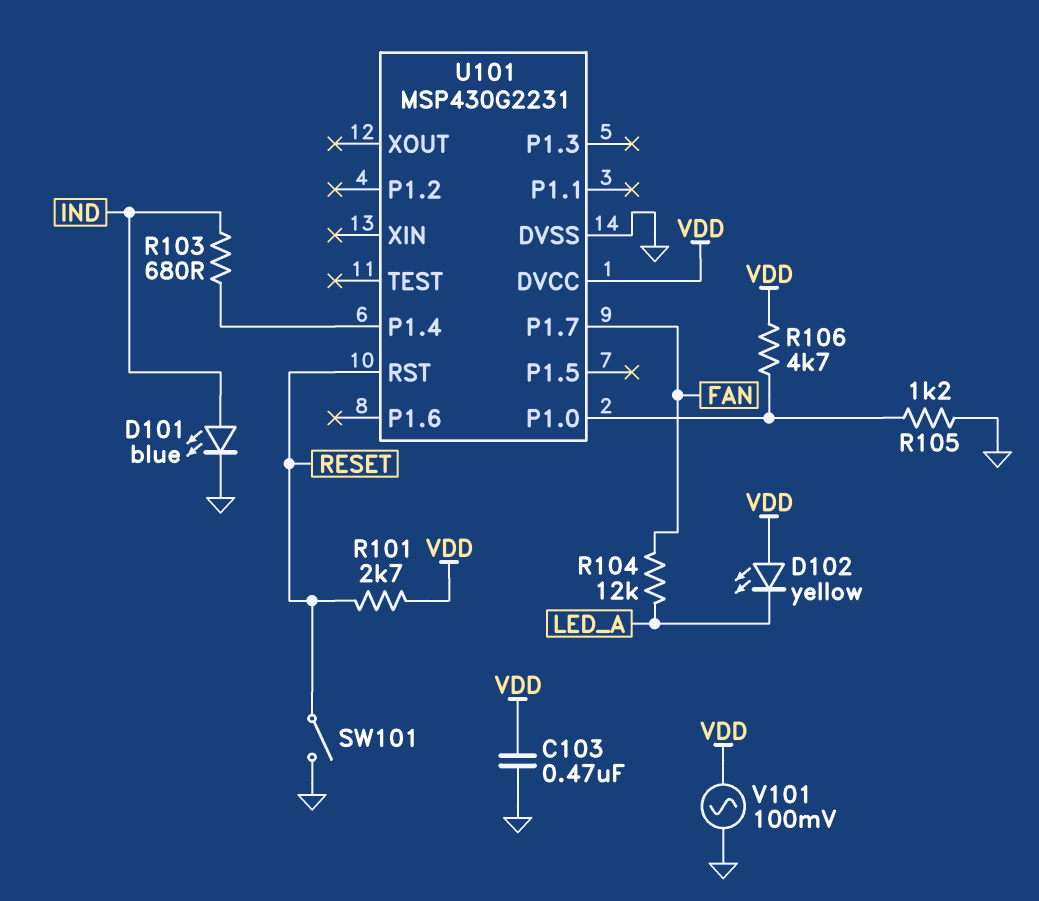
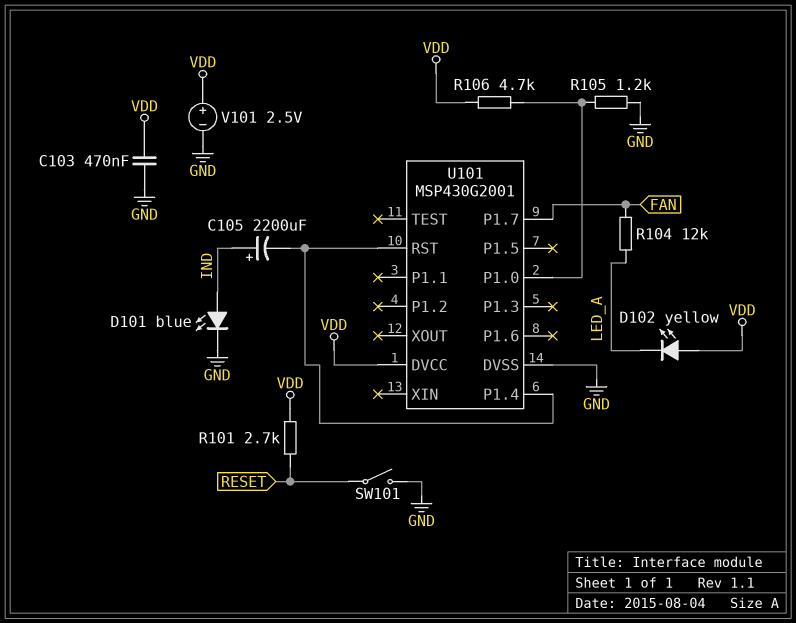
C105: none -> 2200uF (plus IND, minus U101/P1.4)
R103: 680 (IND, U101/P1.4) -> none
U101: MSP430G2231 -> MSP430G2001
U101 pin RST: RESET -> U101/P1.4
V101: AC 100mV (GND, VDD) -> 2.5V (plus VDD, minus GND)

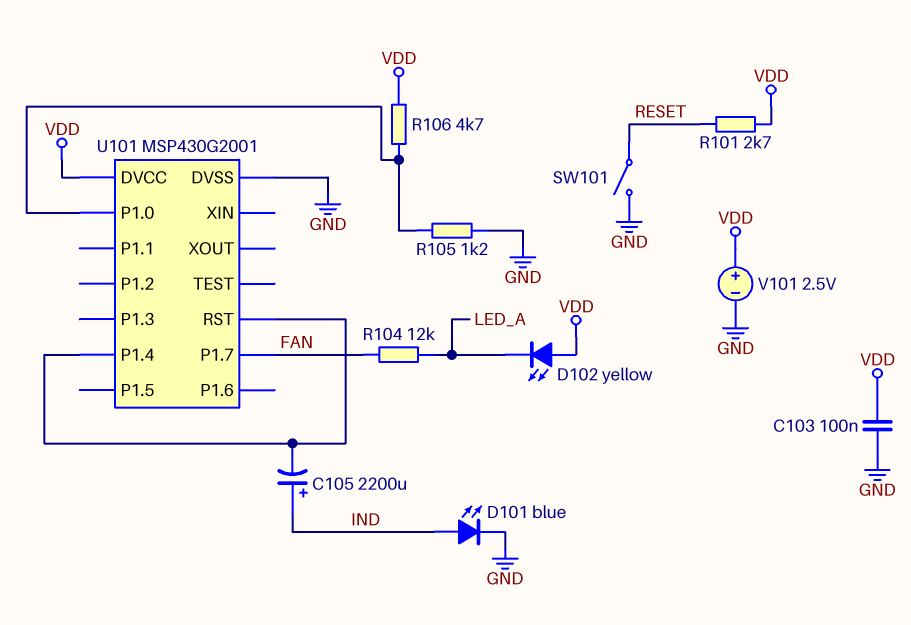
C103: 470nF (GND, VDD) -> 100nF (GND, VDD)

